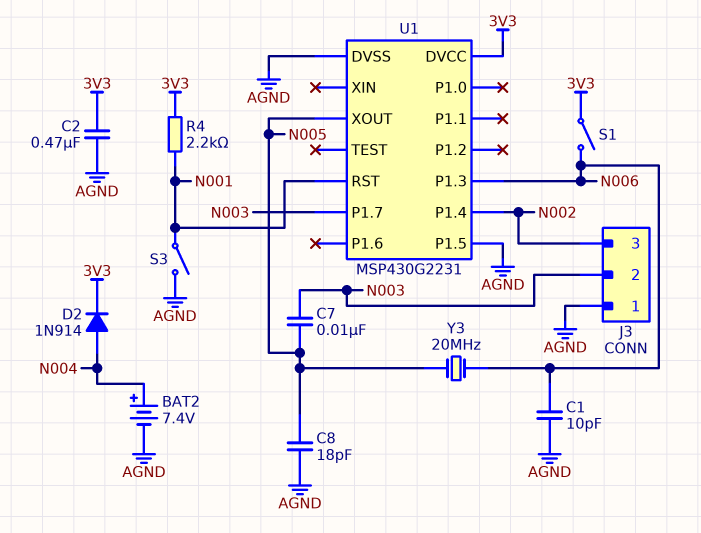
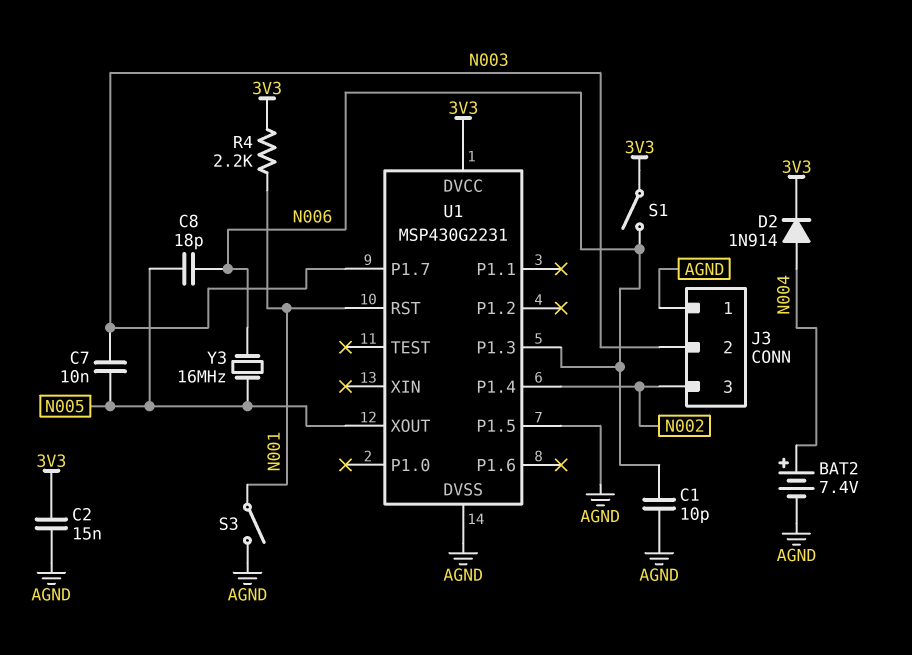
C2: 470nF (3V3, AGND) -> 15nF (3V3, AGND)
C8: 18pF (AGND, N005) -> 18pF (N005, N006)
Y3: 20MHz (N005, N006) -> 16MHz (N005, N006)

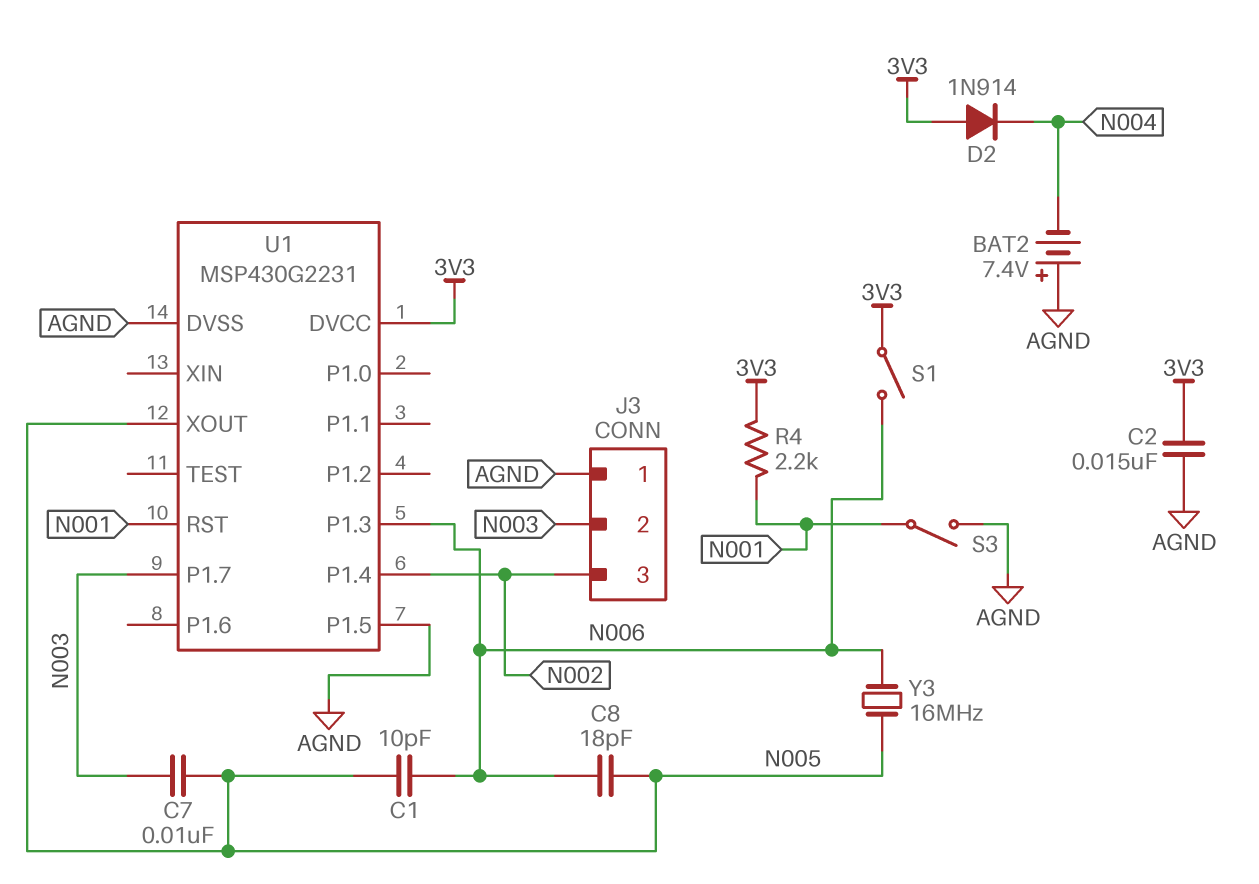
BAT2: 7.4V (plus N004, minus AGND) -> 7.4V (plus AGND, minus N004)
C1: 10pF (AGND, N006) -> 10pF (N005, N006)
D2: diode 1N914 (A N004, K 3V3) -> diode 1N914 (A 3V3, K N004)

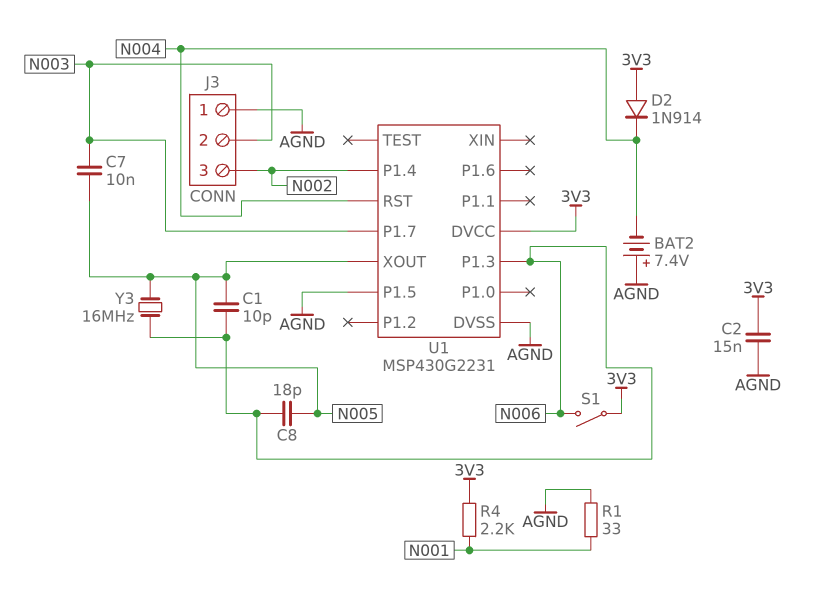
R1: none -> 33 (AGND, N001)
S3: switch (AGND, N001) -> none
U1 pin RST: N001 -> N004

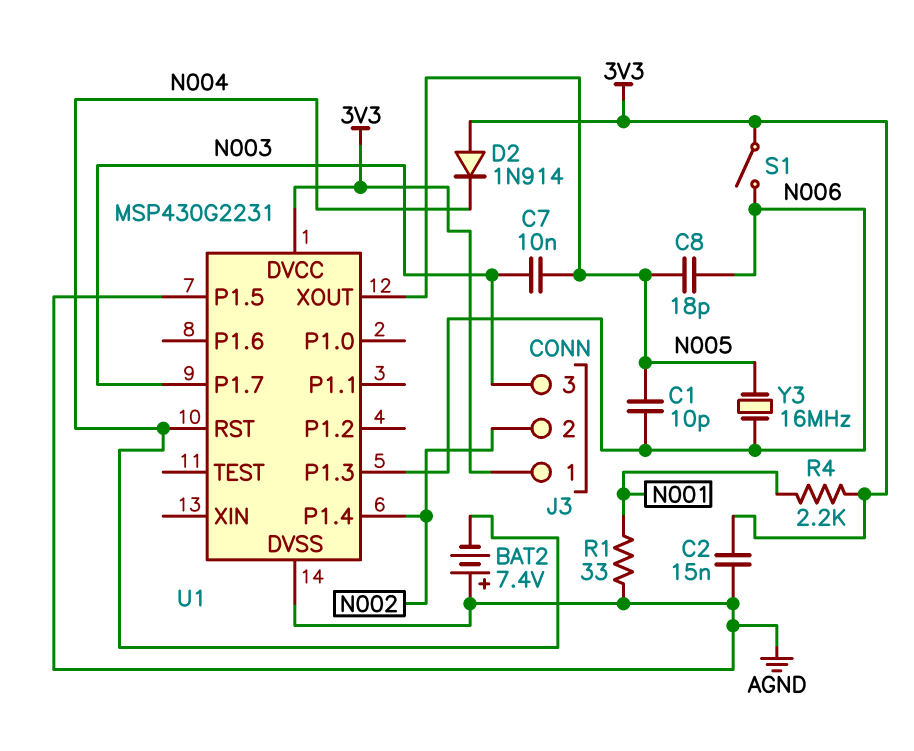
J3 pin 1: AGND -> 3V3
J3 pin 2: N003 -> N002
J3 pin 3: N002 -> N003

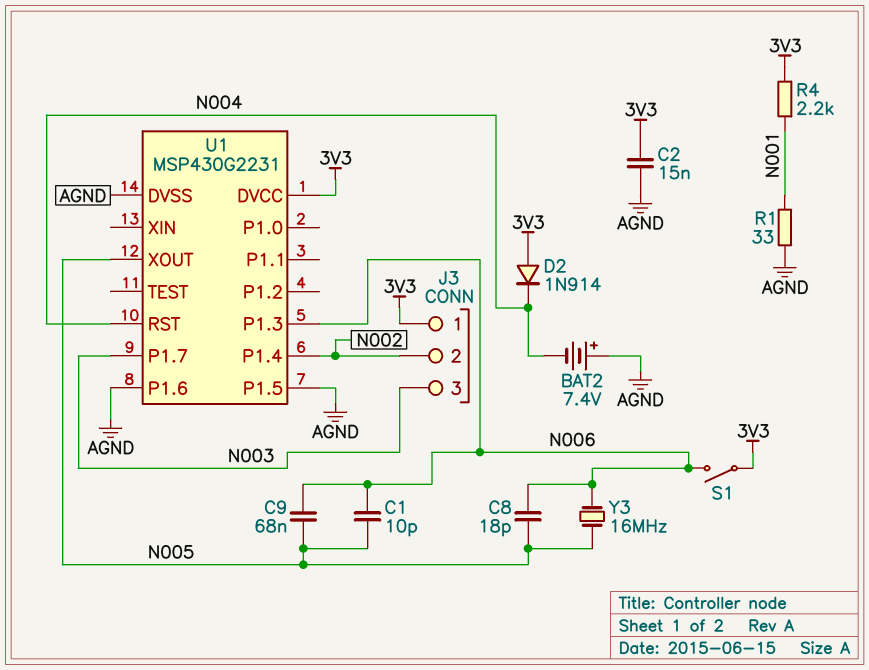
C7: 10nF (N003, N005) -> none
C9: none -> 68nF (N005, N006)
U1 pin P1.6: none -> AGND

